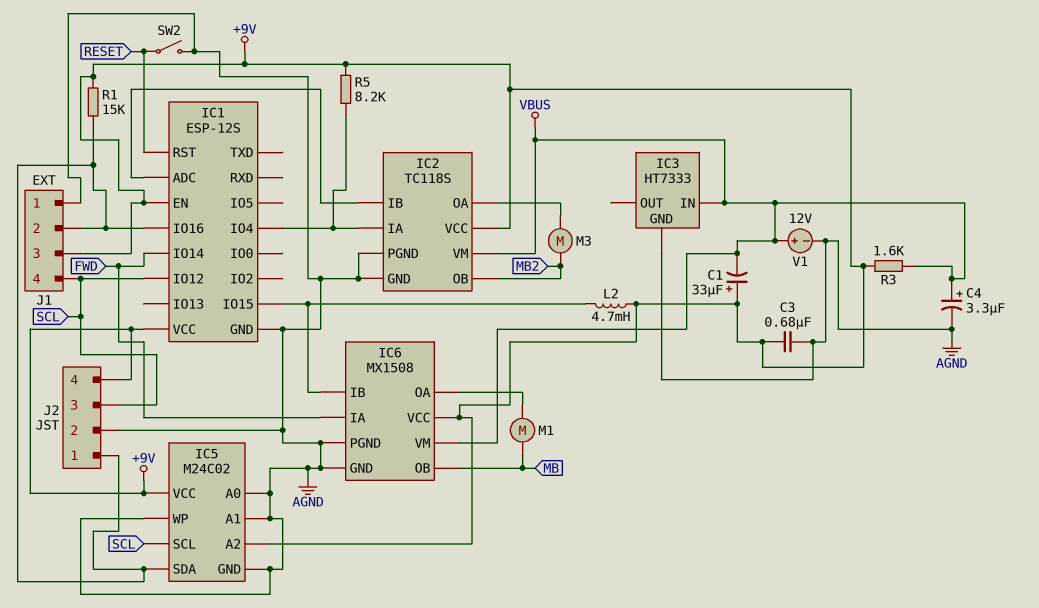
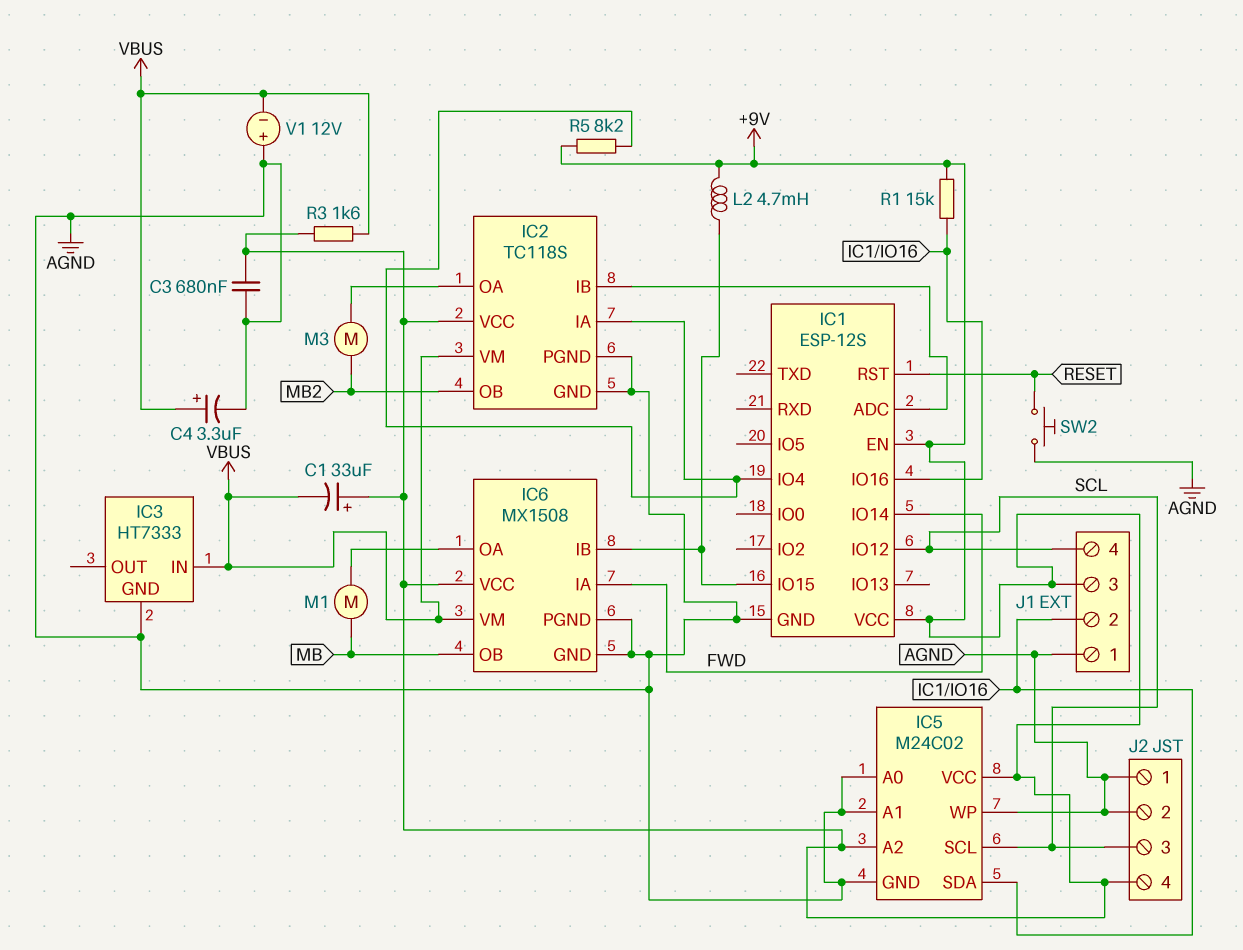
J2 pin 1: IC1/IO16 -> AGND
SW2: switch (AGND, RESET) -> button (AGND, RESET)
V1: 12V (plus VBUS, minus AGND) -> 12V (plus AGND, minus VBUS)

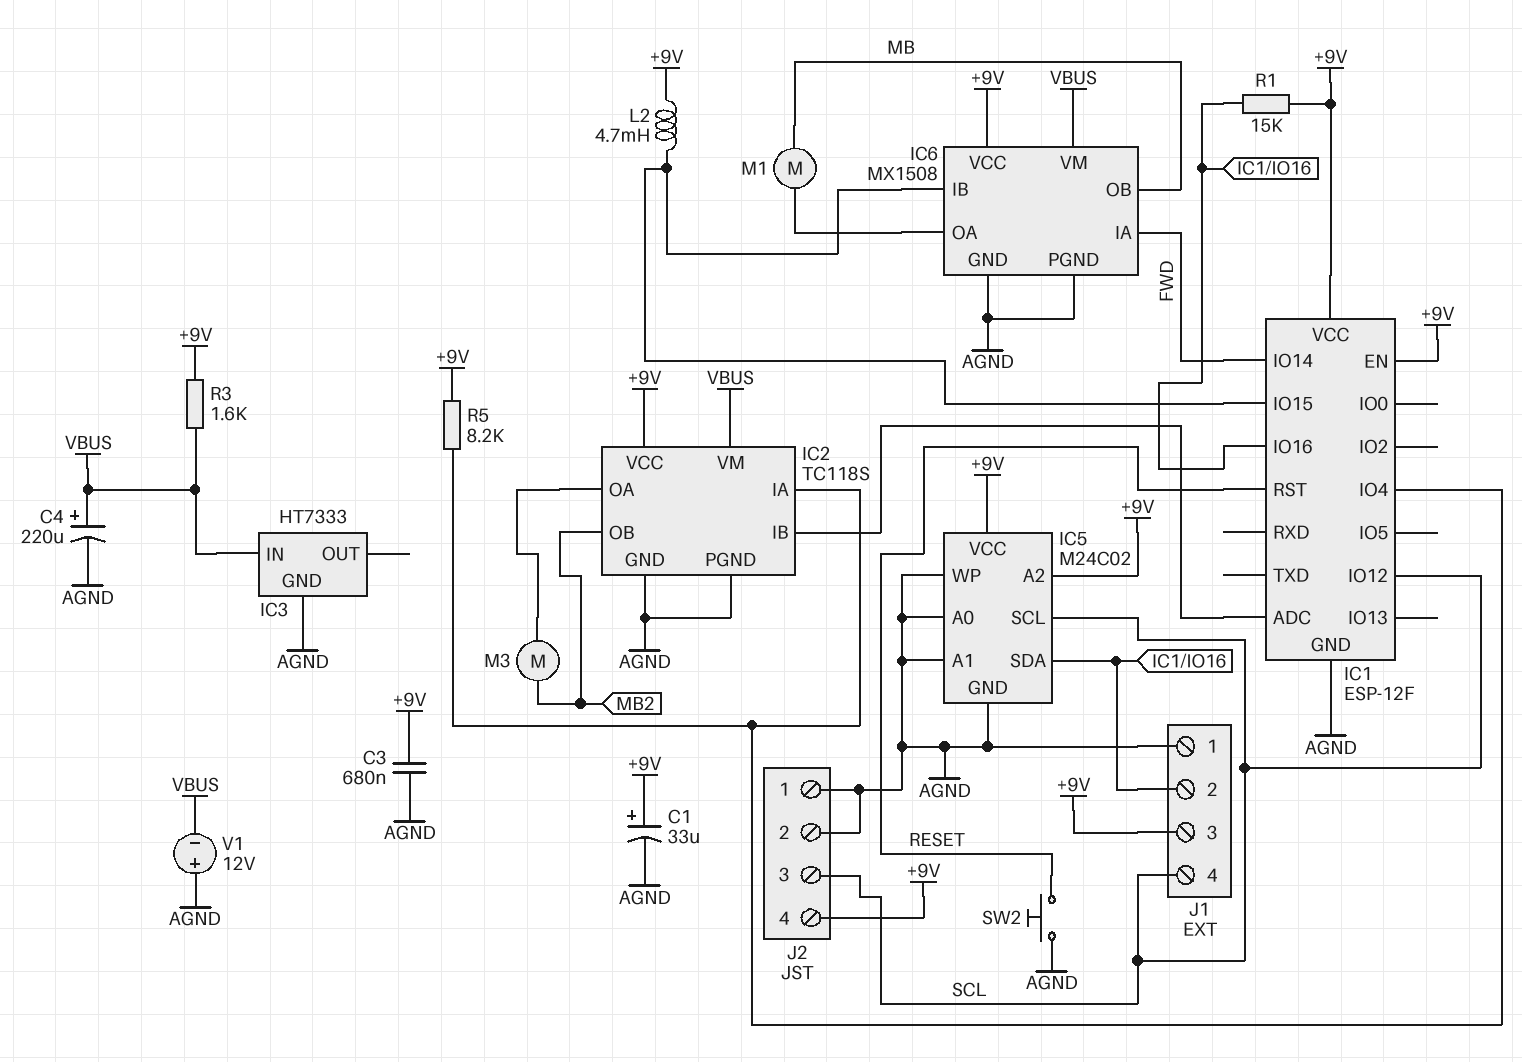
C1: 33uF (plus +9V, minus VBUS) -> 33uF (plus +9V, minus AGND)
C4: 3.3uF (plus VBUS, minus AGND) -> 220uF (plus VBUS, minus AGND)
IC1: ESP-12S -> ESP-12F

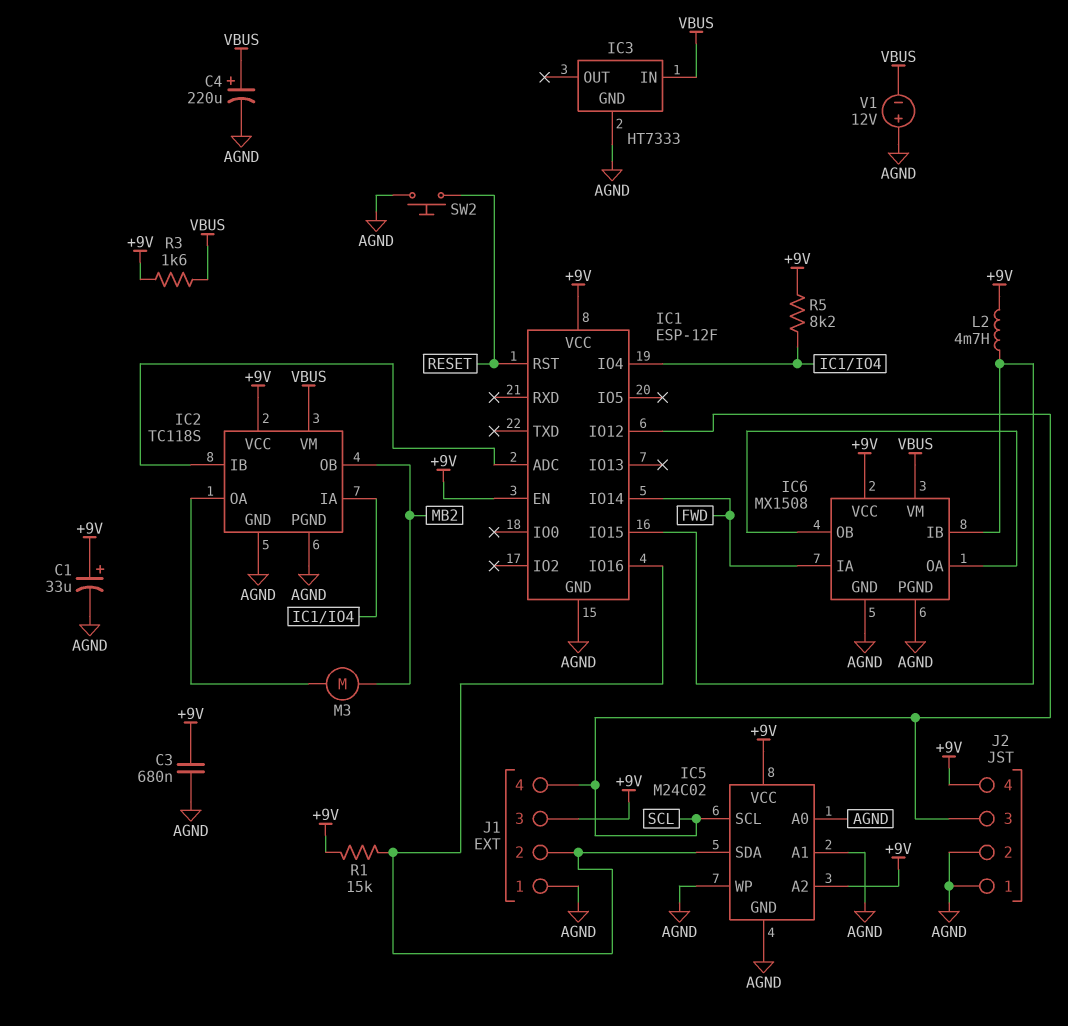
IC6 pin OB: MB -> IC6/OA
M1: motor (IC6/OA, MB) -> none

